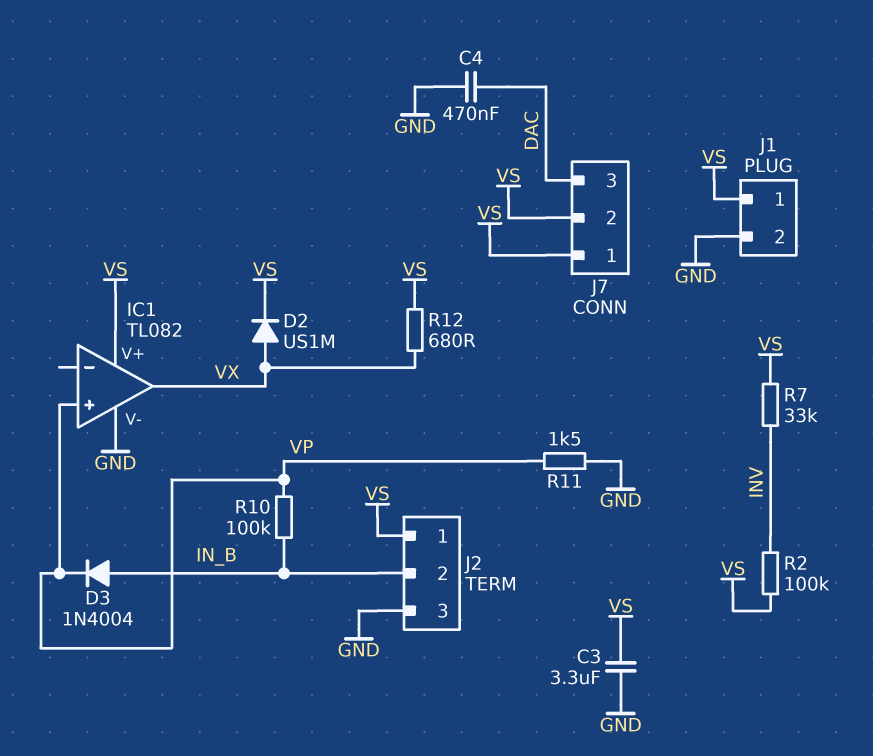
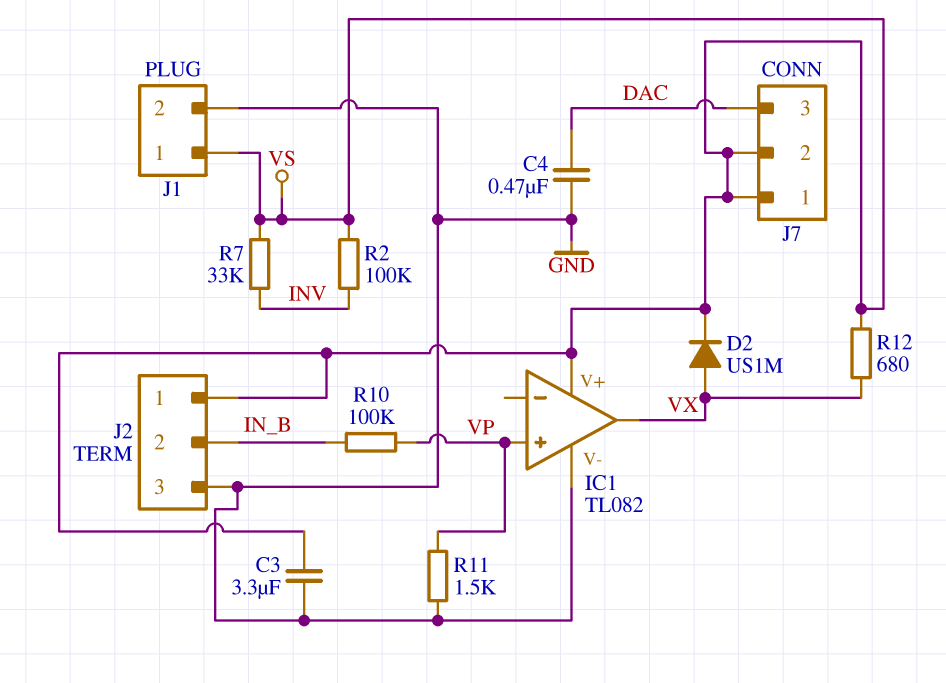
D3: diode 1N4004 (A IN_B, K VP) -> none

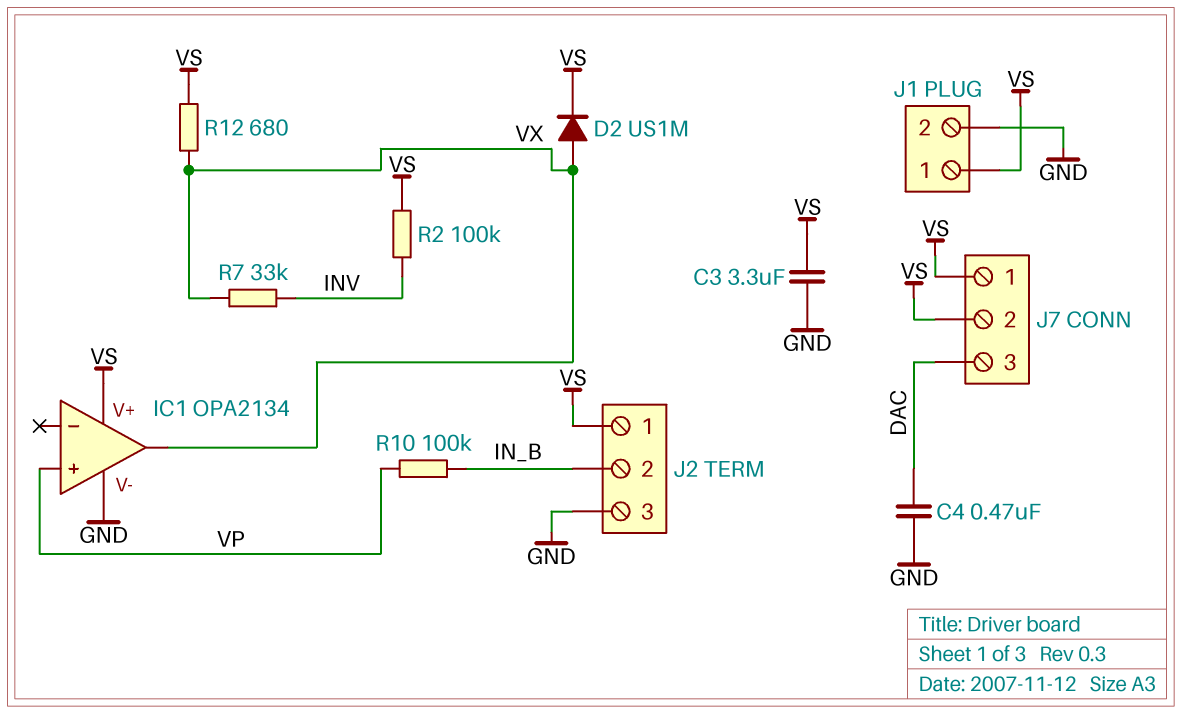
IC1: TL082 -> OPA2134
R7: 33k (INV, VS) -> 33k (INV, VX)
R11: 1.5k (GND, VP) -> none

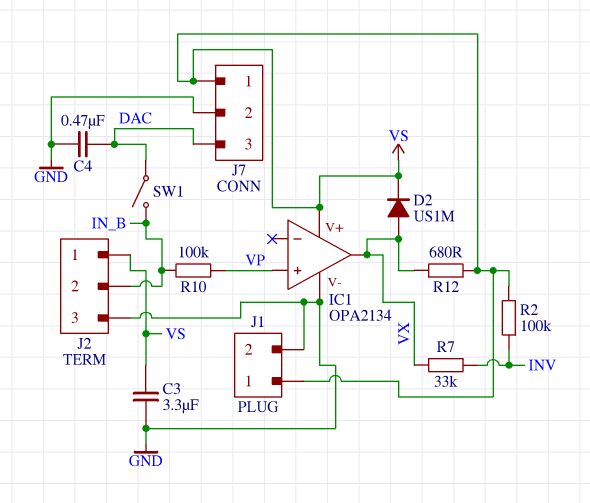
J7 pin 2: VS -> GND
SW1: none -> switch (DAC, IN_B)

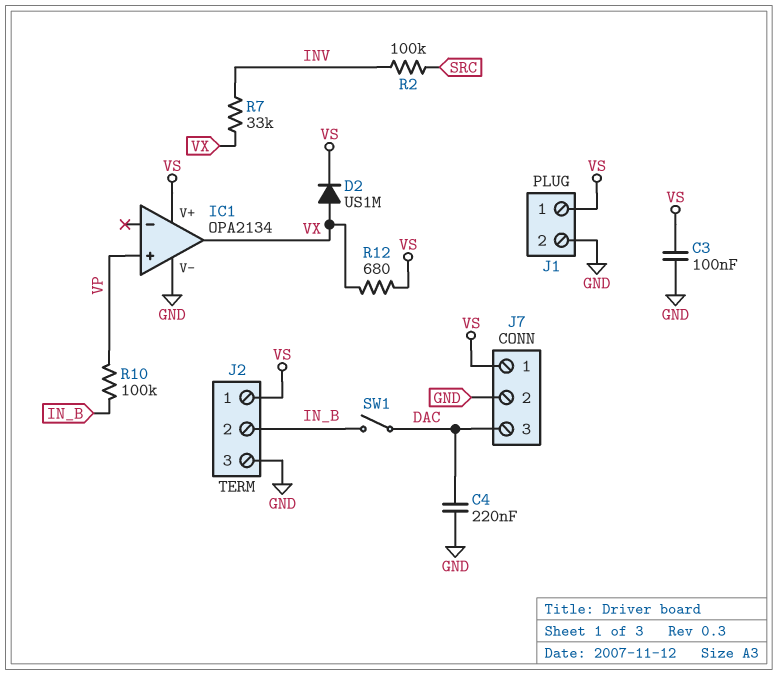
C3: 3.3uF (GND, VS) -> 100nF (GND, VS)
C4: 470nF (DAC, GND) -> 220nF (DAC, GND)
R2: 100k (INV, VS) -> 100k (INV, SRC)

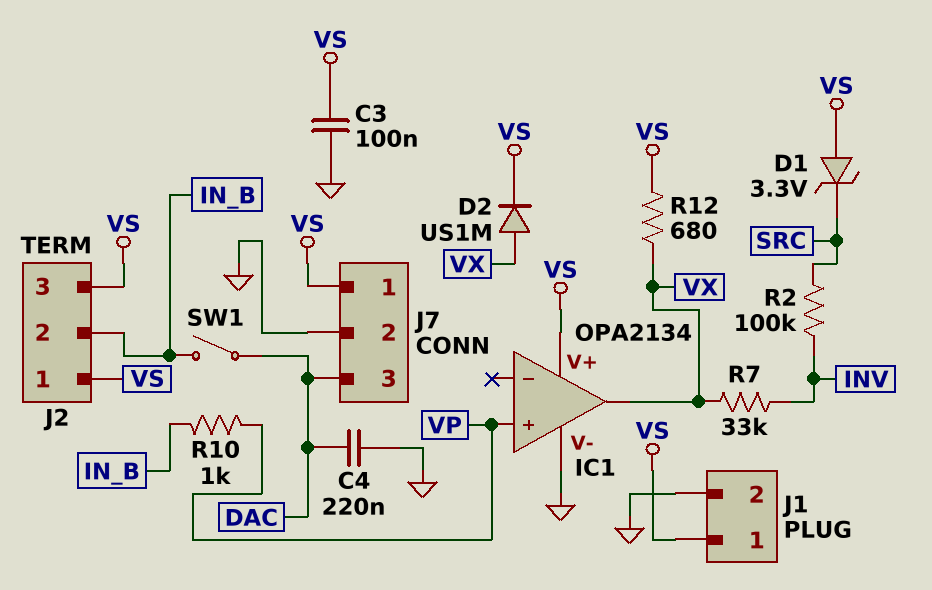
D1: none -> zener 3.3V (A VS, K SRC)
J2 pin 3: GND -> VS
R10: 100k (IN_B, VP) -> 1k (IN_B, VP)

